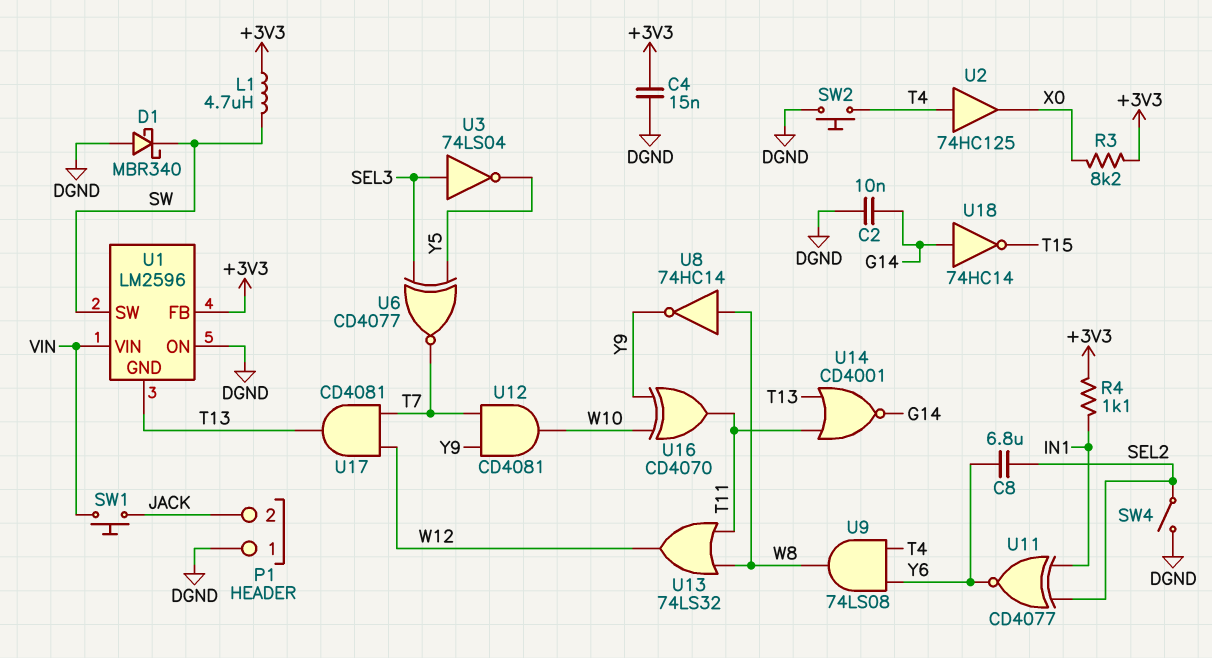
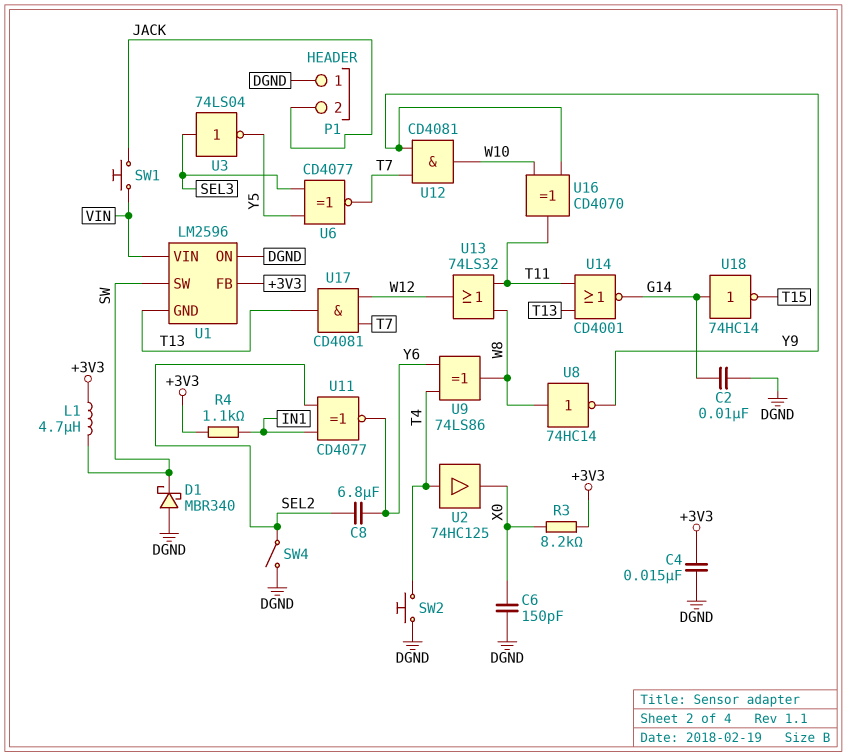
C6: none -> 150pF (DGND, X0)
U9: AND 74LS08 (in T4, in Y6, out W8) -> XOR 74LS86 (in T4, in Y6, out W8)

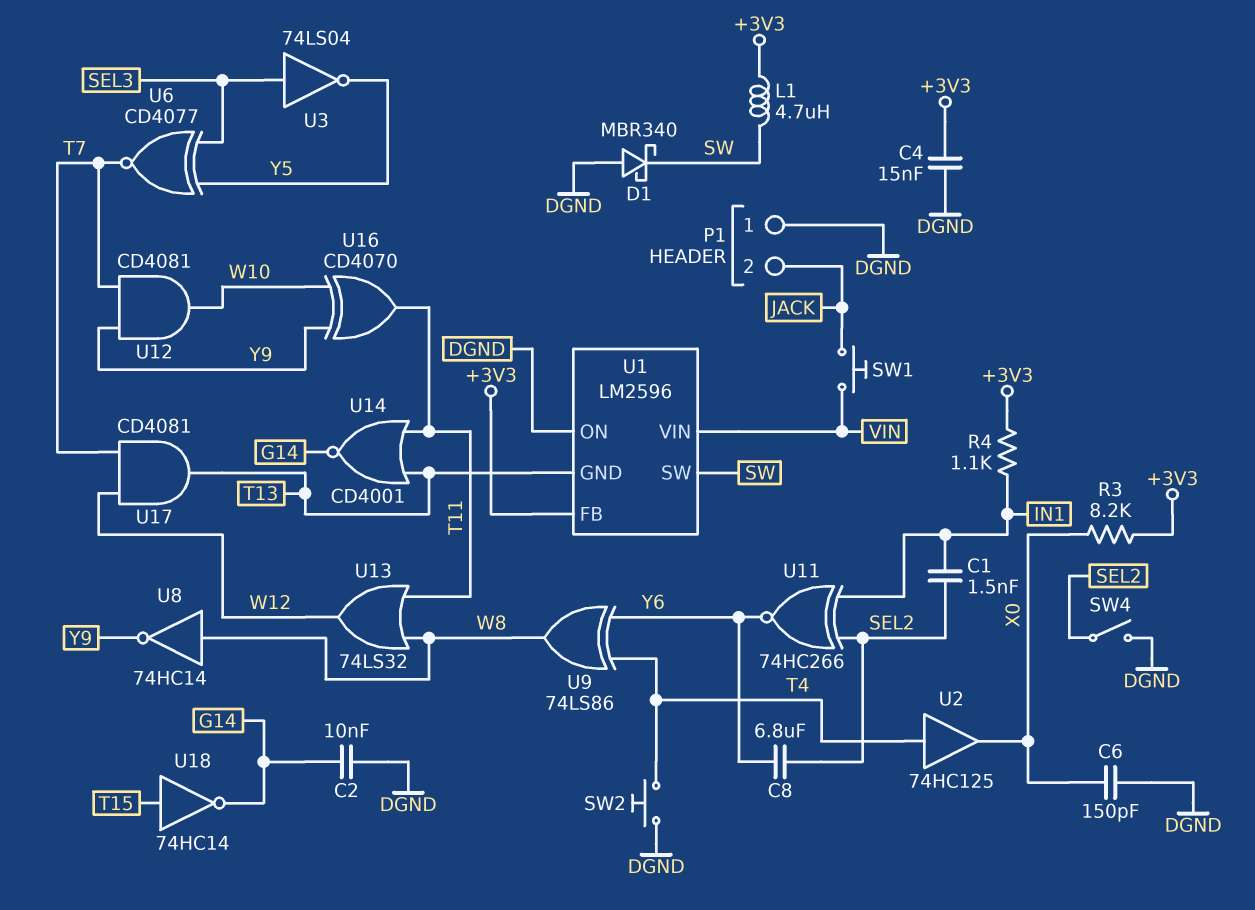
C1: none -> 1.5nF (IN1, SEL2)
U11: XNOR CD4077 (in IN1, in SEL2, out Y6) -> XNOR 74HC266 (in IN1, in SEL2, out Y6)
U18: NOT 74HC14 (in G14, out T15) -> NOT 74HC14 (in T15, out G14)

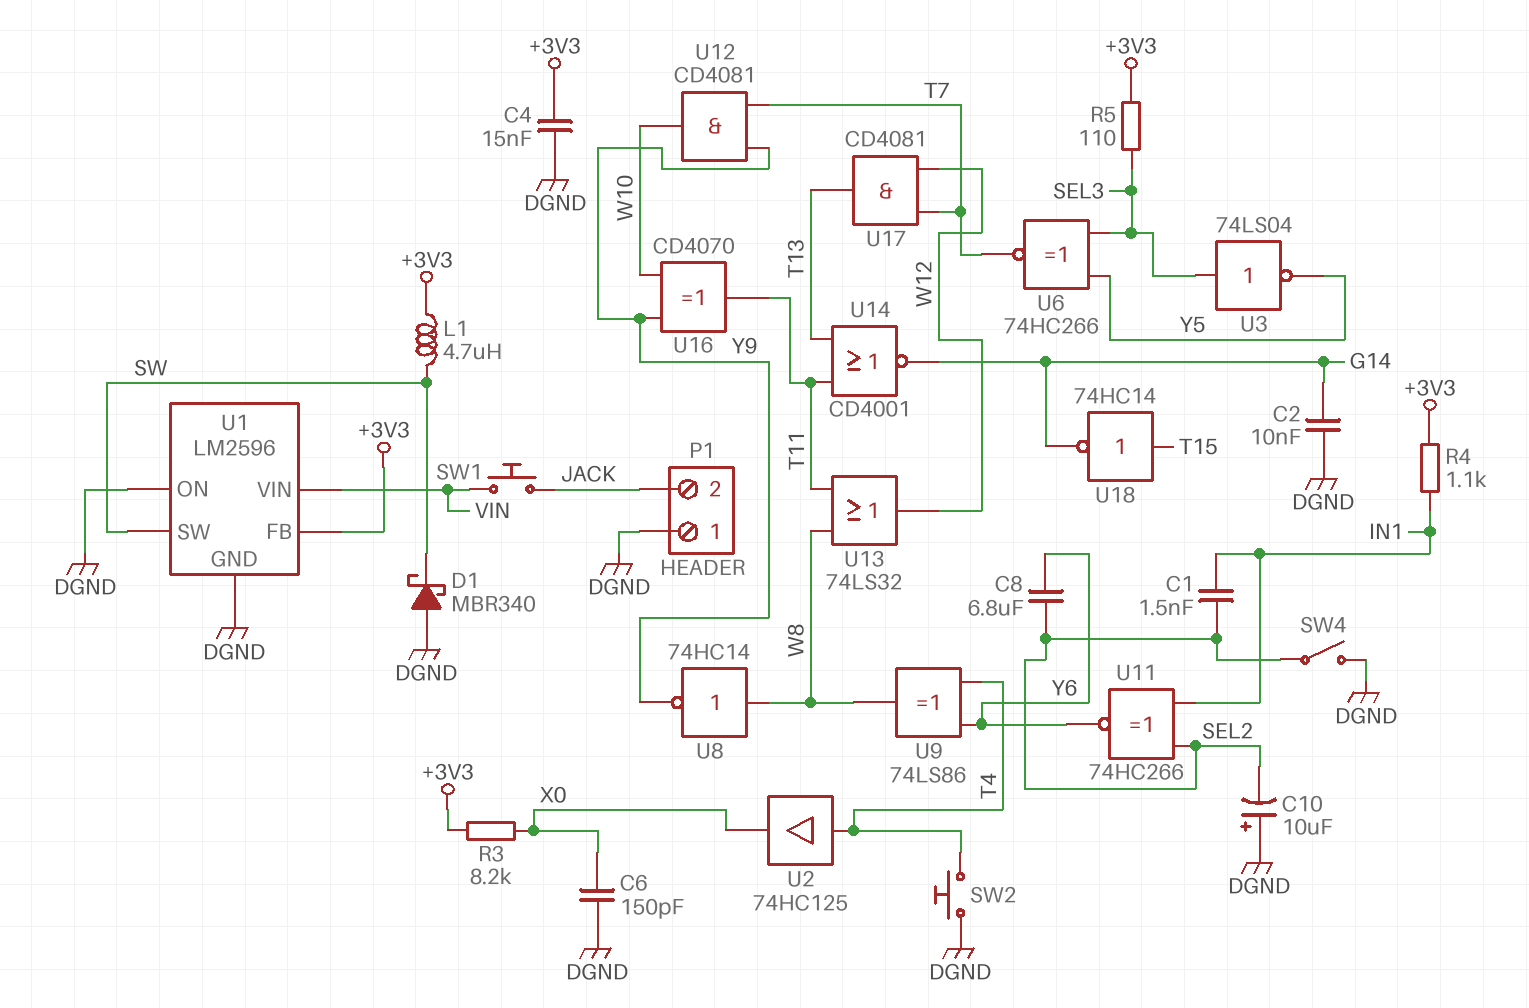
C10: none -> 10uF (plus DGND, minus SEL2)
R5: none -> 110 (+3V3, SEL3)
U1 pin GND: T13 -> DGND
U6: XNOR CD4077 (in SEL3, in Y5, out T7) -> XNOR 74HC266 (in SEL3, in Y5, out T7)

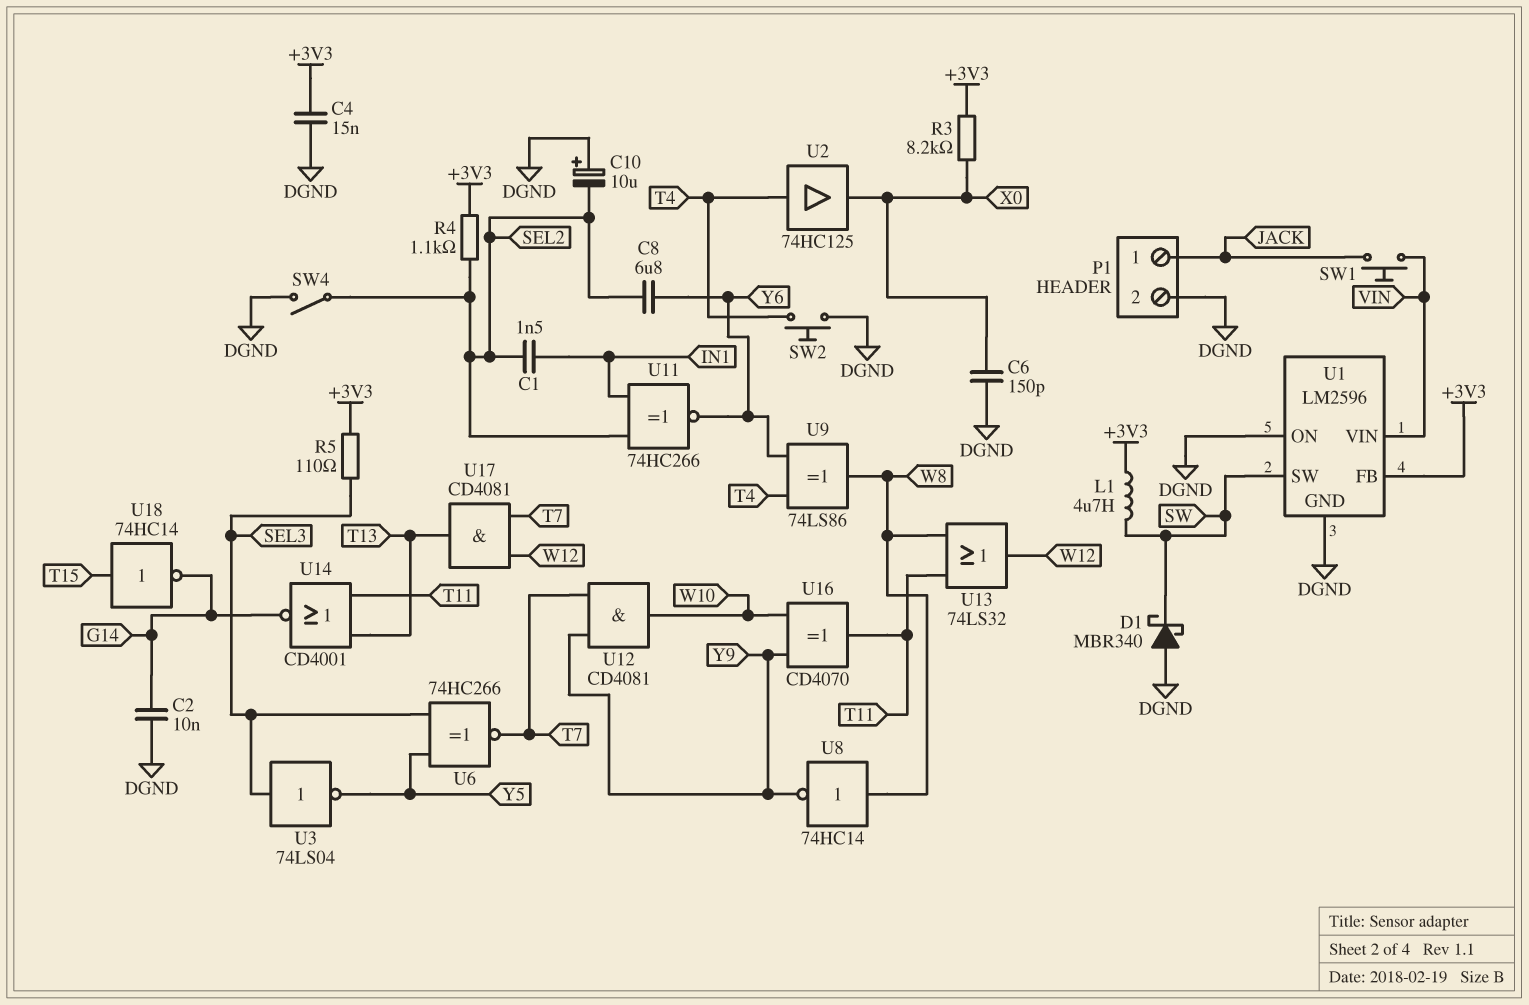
P1 pin 1: DGND -> JACK
P1 pin 2: JACK -> DGND
R4: 1.1k (+3V3, IN1) -> 1.1k (+3V3, SEL2)

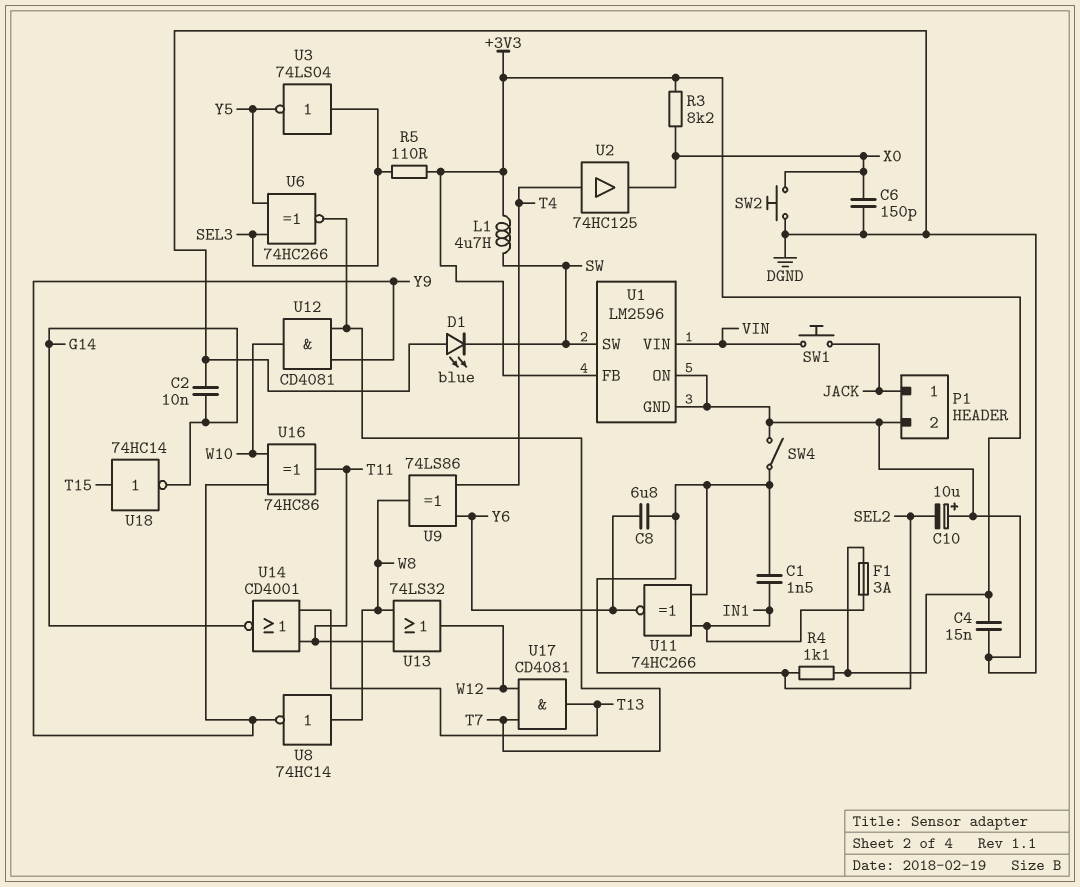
D1: schottky MBR340 (A DGND, K SW) -> LED blue (A DGND, K SW)
F1: none -> 3A (+3V3, IN1)
SW2: button (DGND, T4) -> button (DGND, X0)
U16: XOR CD4070 (in W10, in Y9, out T11) -> XOR 74HC86 (in W10, in Y9, out T11)

